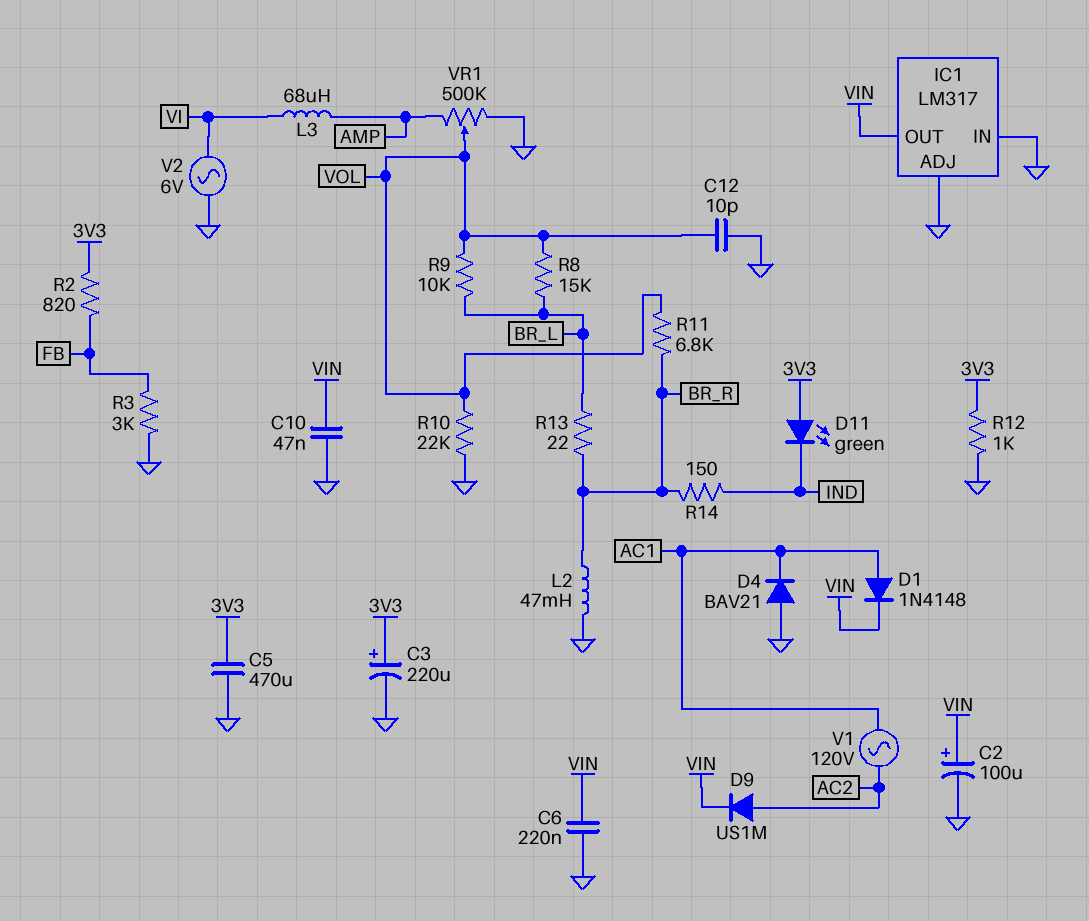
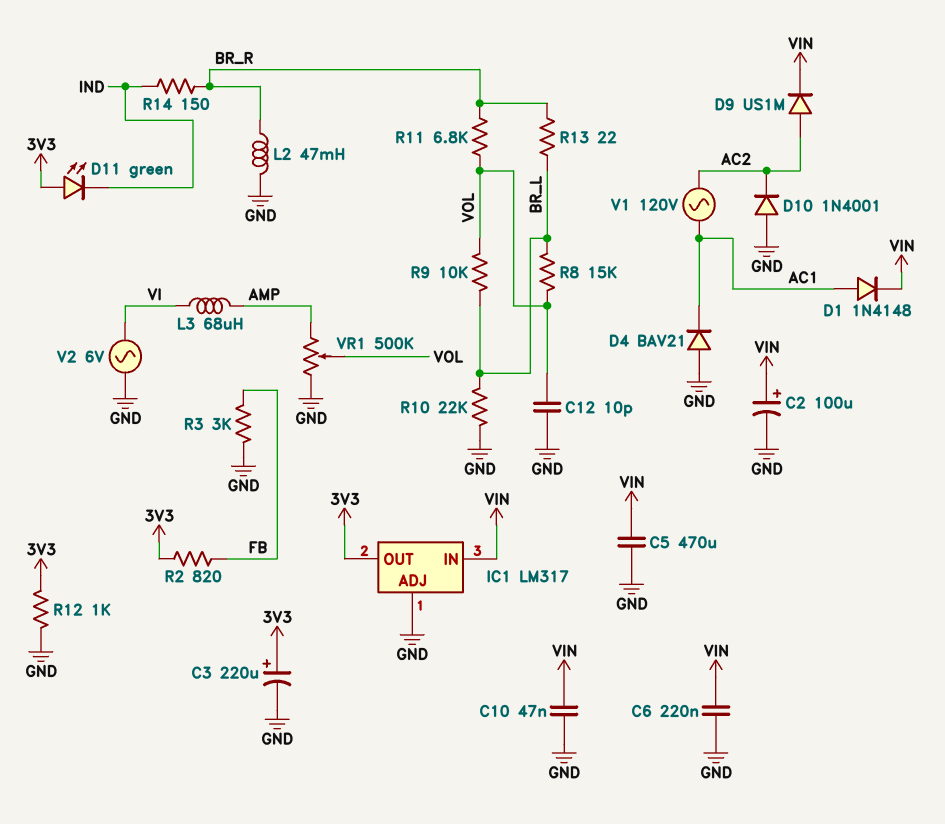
C5: 470uF (3V3, GND) -> 470uF (GND, VIN)
D10: none -> diode 1N4001 (A GND, K AC2)
IC1 pin IN: GND -> VIN
IC1 pin OUT: VIN -> 3V3
R10: 22k (GND, VOL) -> 22k (BR_L, GND)

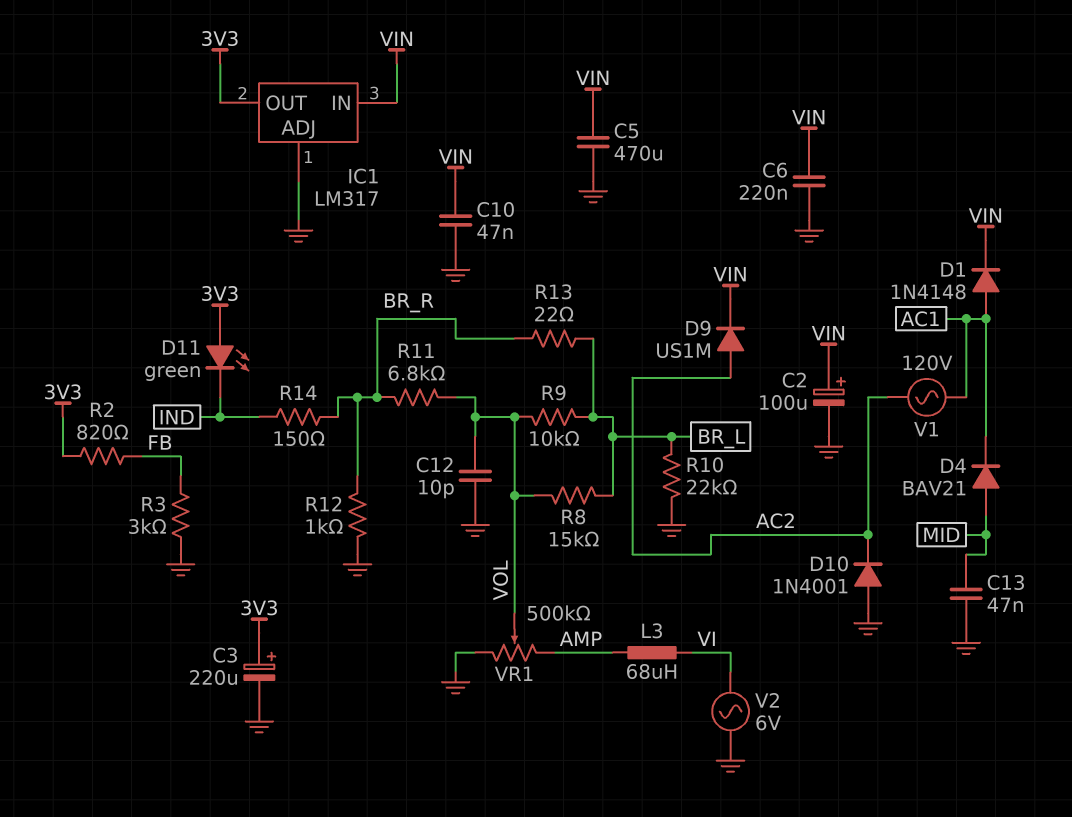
C13: none -> 47nF (GND, MID)
D4: diode BAV21 (A GND, K AC1) -> diode BAV21 (A MID, K AC1)
L2: 47mH (BR_R, GND) -> none
R12: 1k (3V3, GND) -> 1k (BR_R, GND)

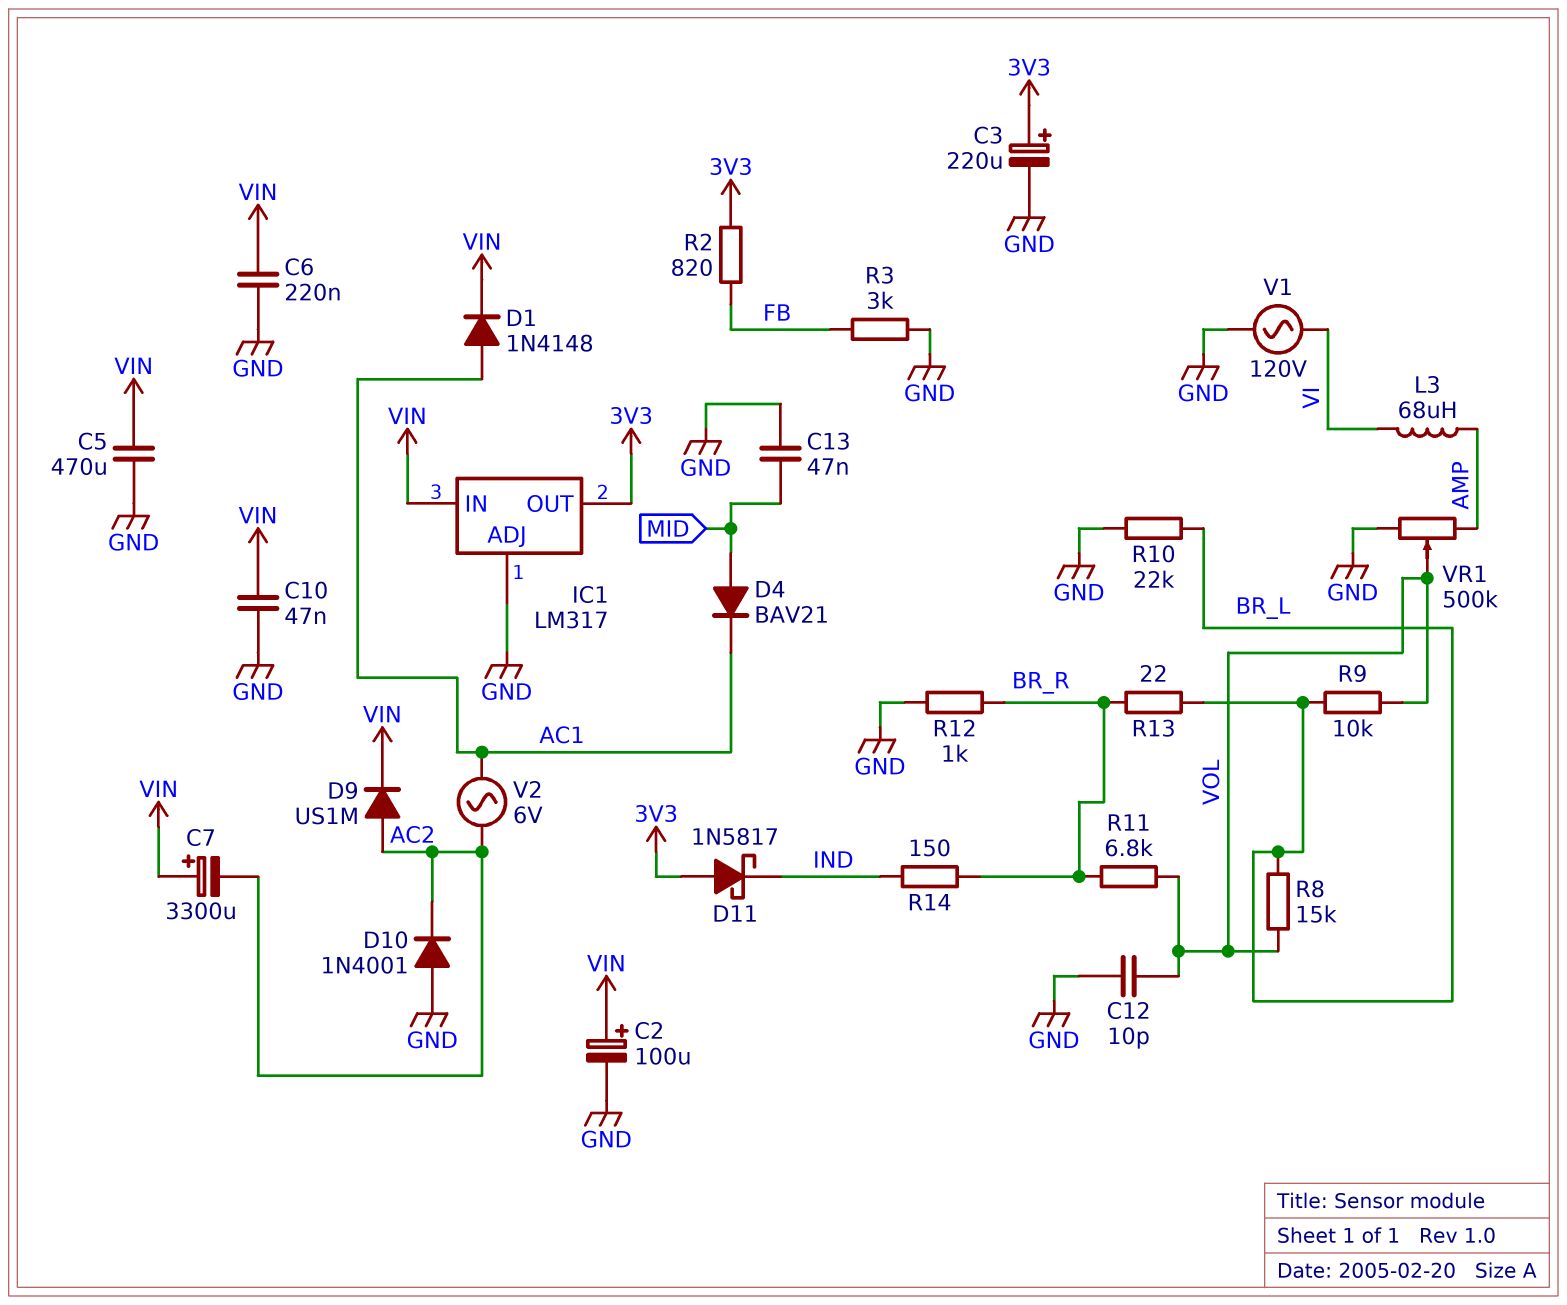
C7: none -> 3300uF (plus VIN, minus AC2)
D11: LED green (A 3V3, K IND) -> schottky 1N5817 (A 3V3, K IND)
V1: AC 120V (AC1, AC2) -> AC 120V (GND, VI)
V2: AC 6V (GND, VI) -> AC 6V (AC1, AC2)

